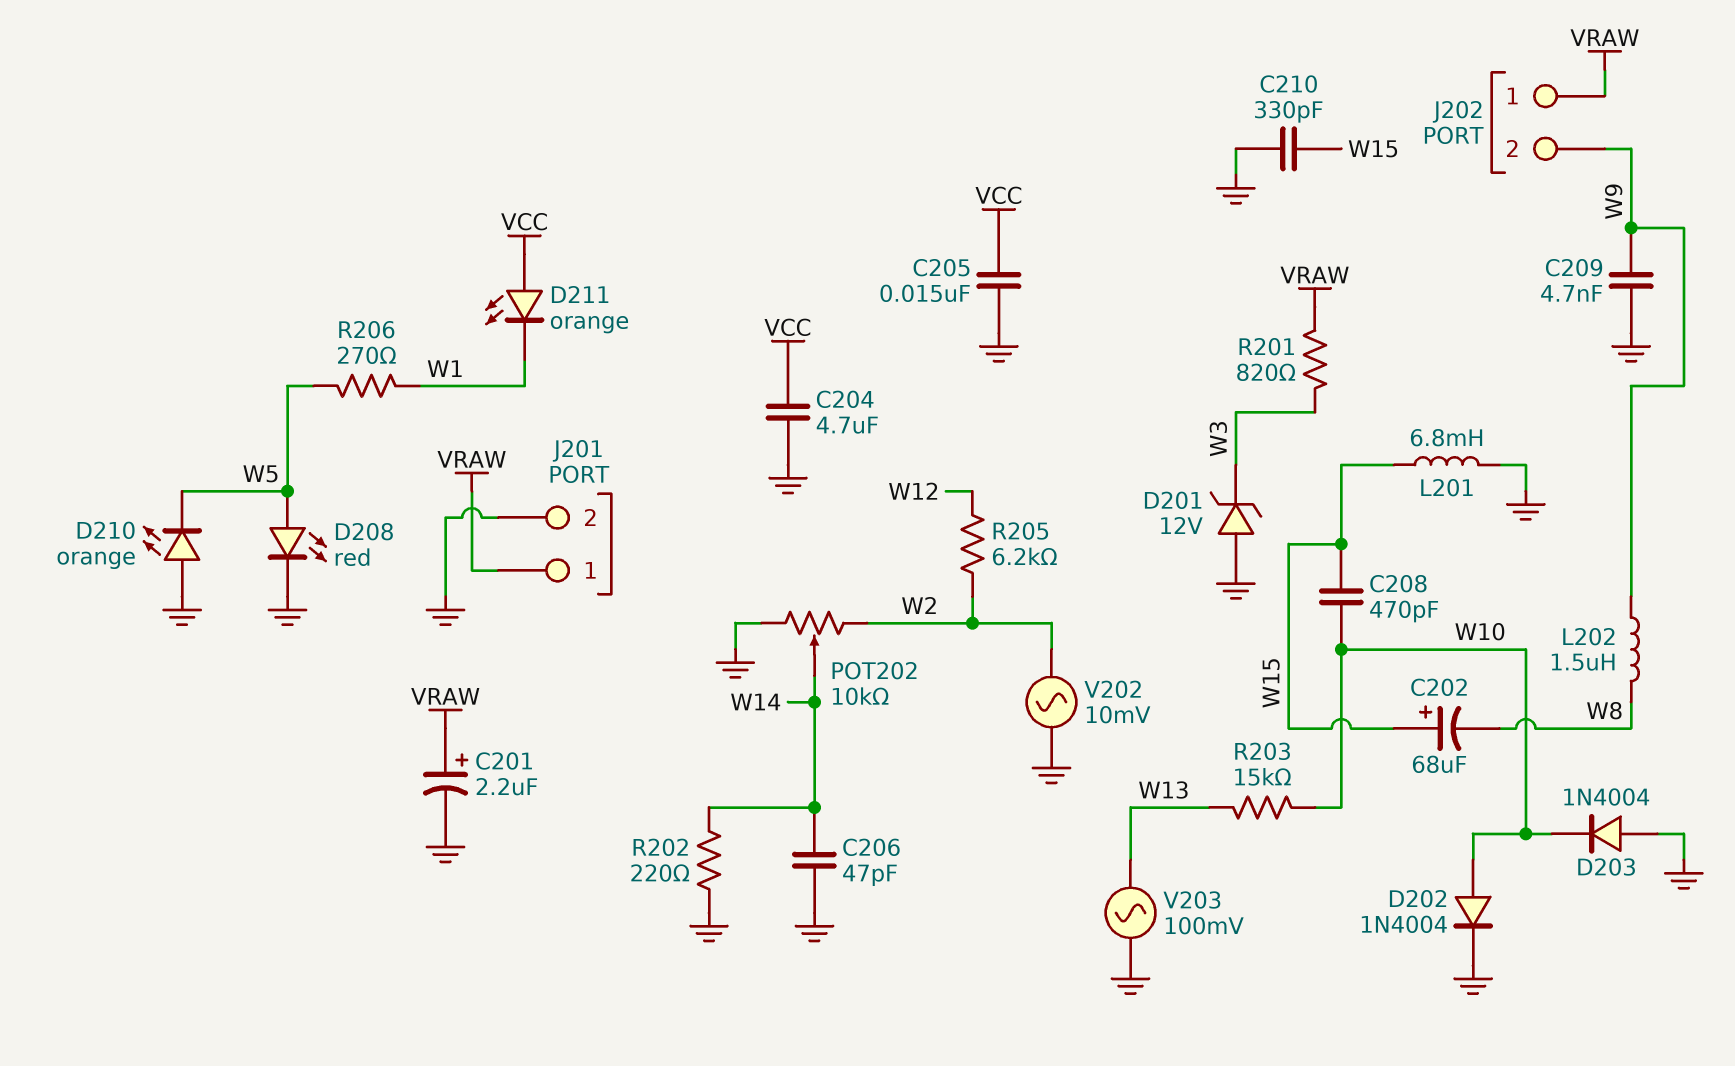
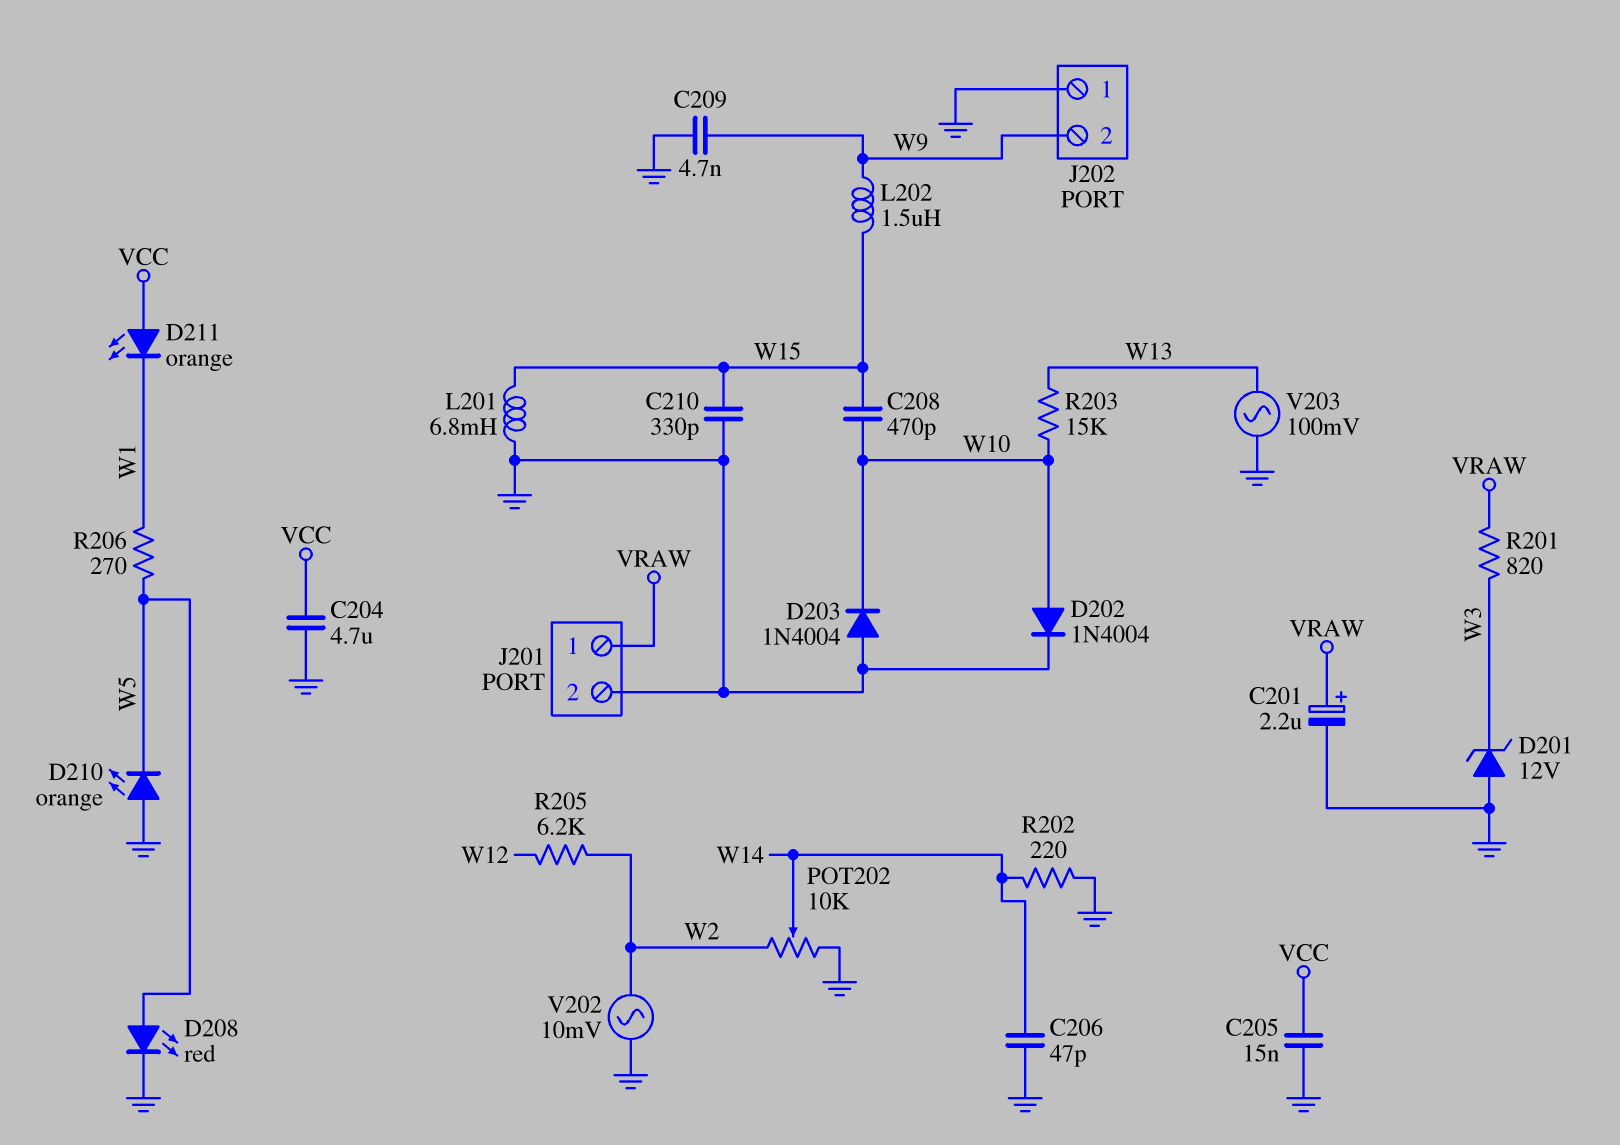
C202: 68uF (plus W15, minus W8) -> none
J202 pin 1: VRAW -> GND
L202: 1.5uH (W8, W9) -> 1.5uH (W9, W15)

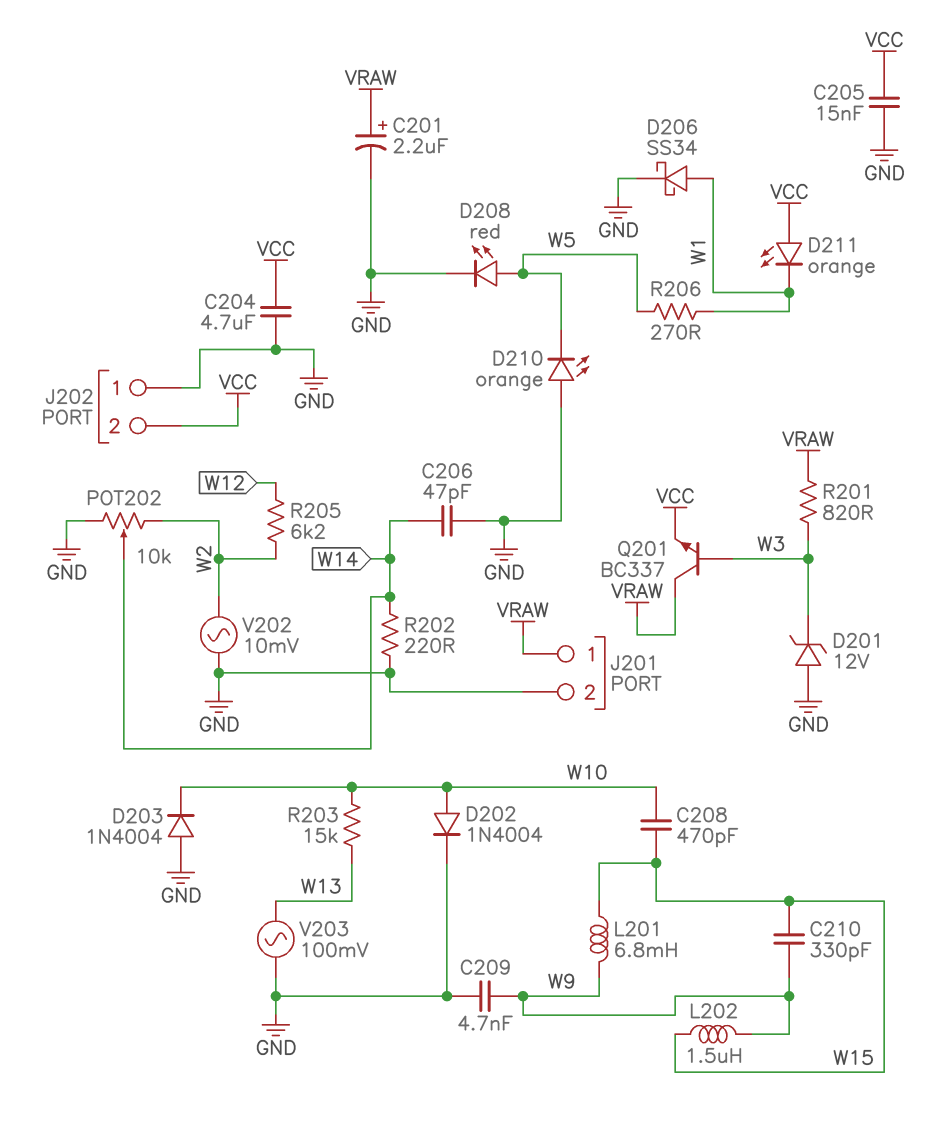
C210: 330pF (GND, W15) -> 330pF (W9, W15)
D206: none -> schottky SS34 (A W1, K GND)
J202 pin 2: W9 -> VCC
L201: 6.8mH (GND, W15) -> 6.8mH (W9, W15)
Q201: none -> NPN BC337 (B W3, C VRAW, E VCC)

